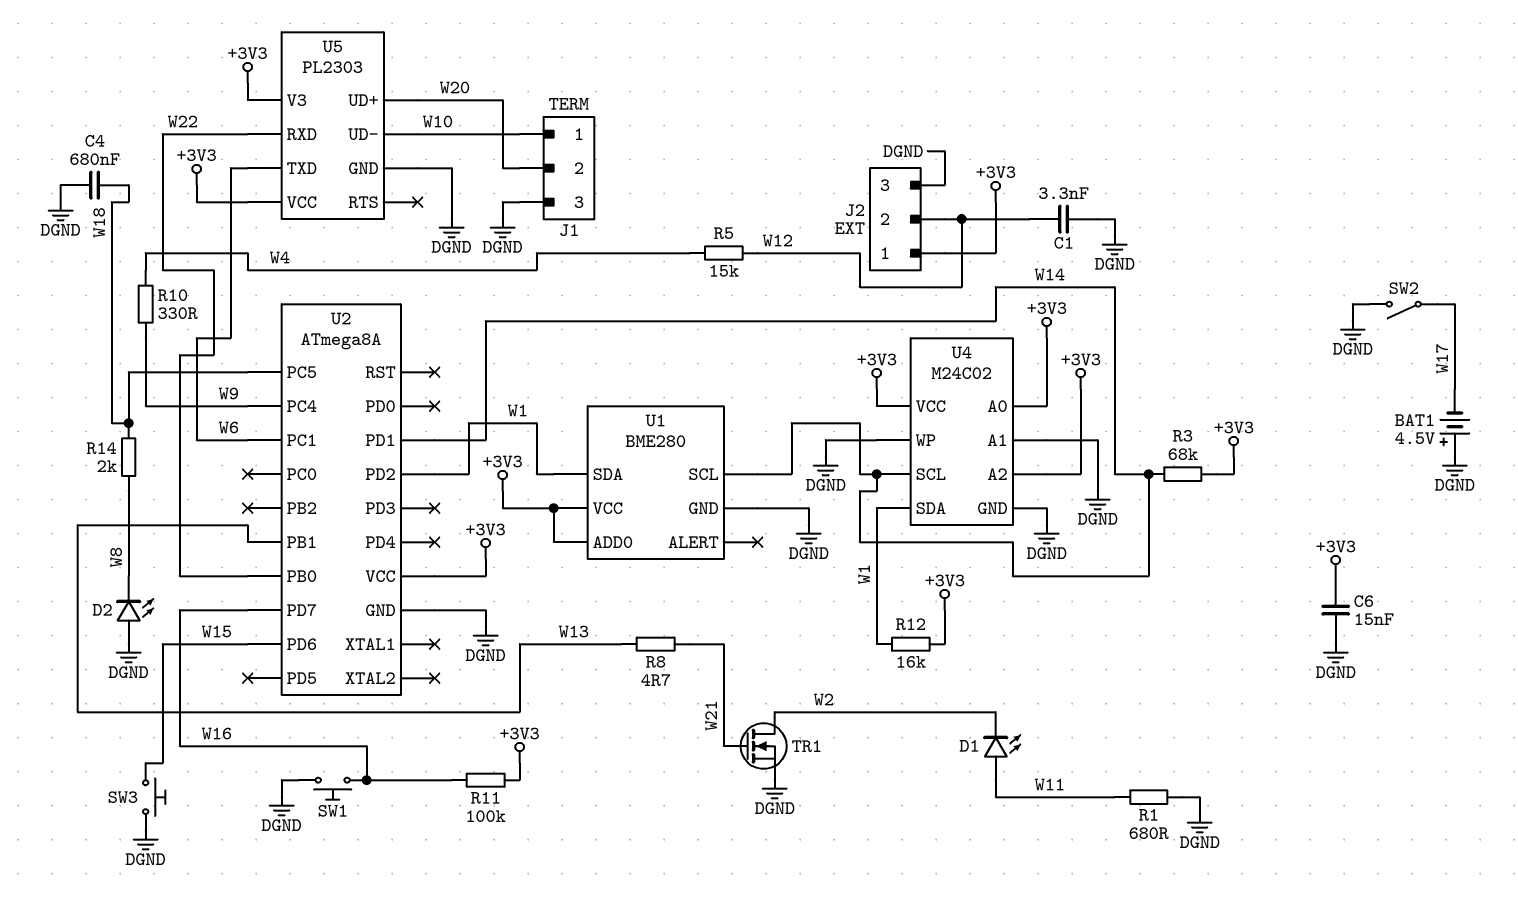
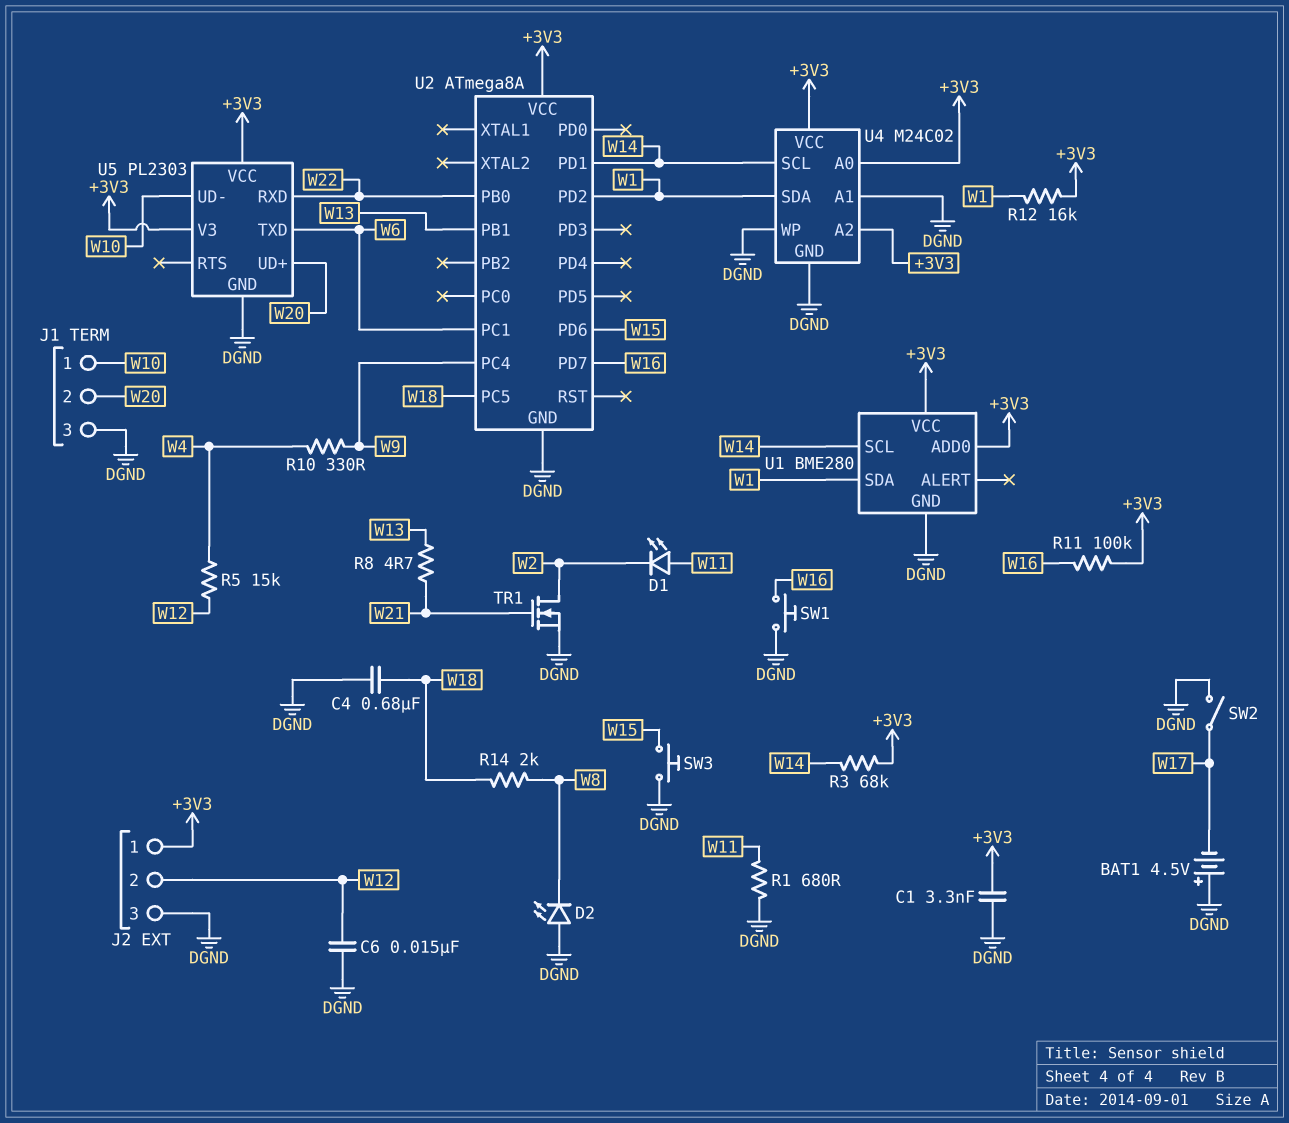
C1: 3.3nF (DGND, W12) -> 3.3nF (+3V3, DGND)
C6: 15nF (+3V3, DGND) -> 15nF (DGND, W12)

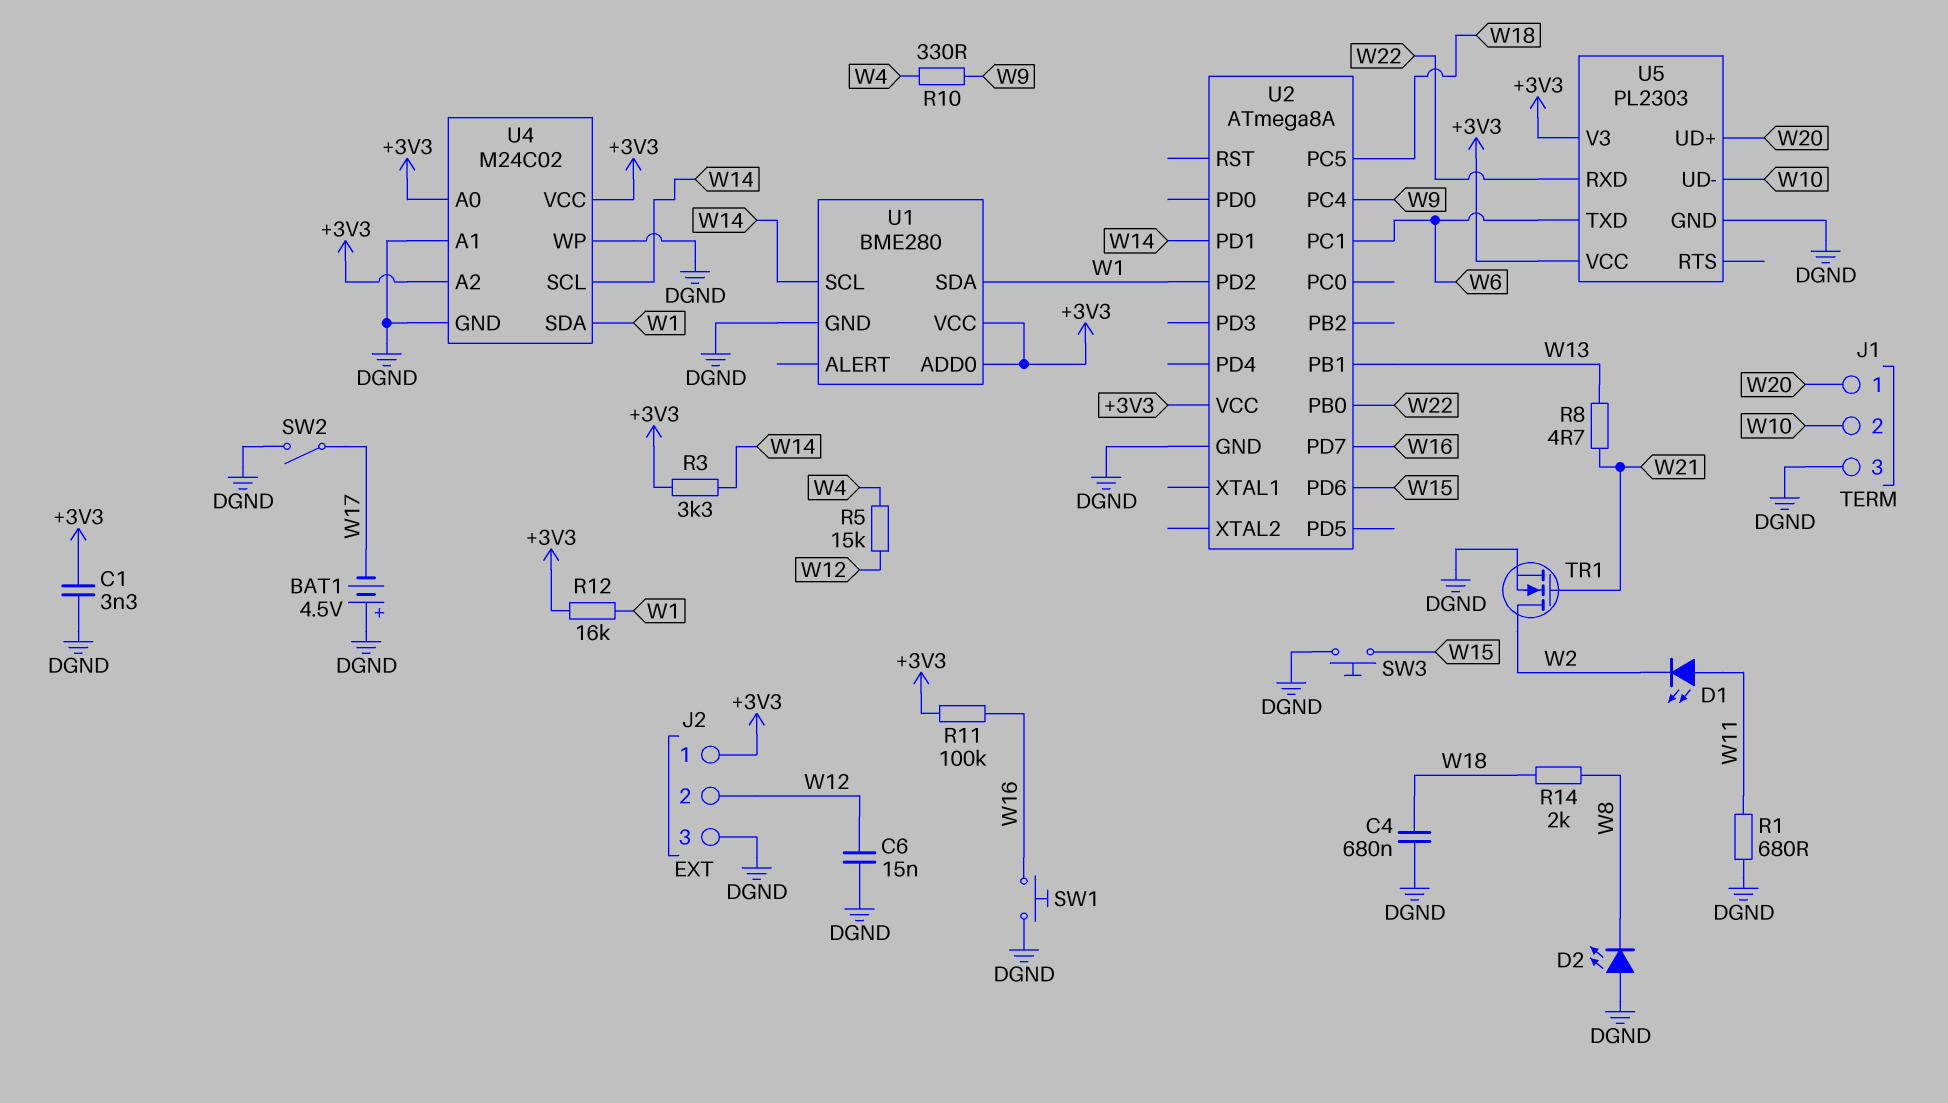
J1 pin 1: W10 -> W20
J1 pin 2: W20 -> W10
R3: 68k (+3V3, W14) -> 3.3k (+3V3, W14)

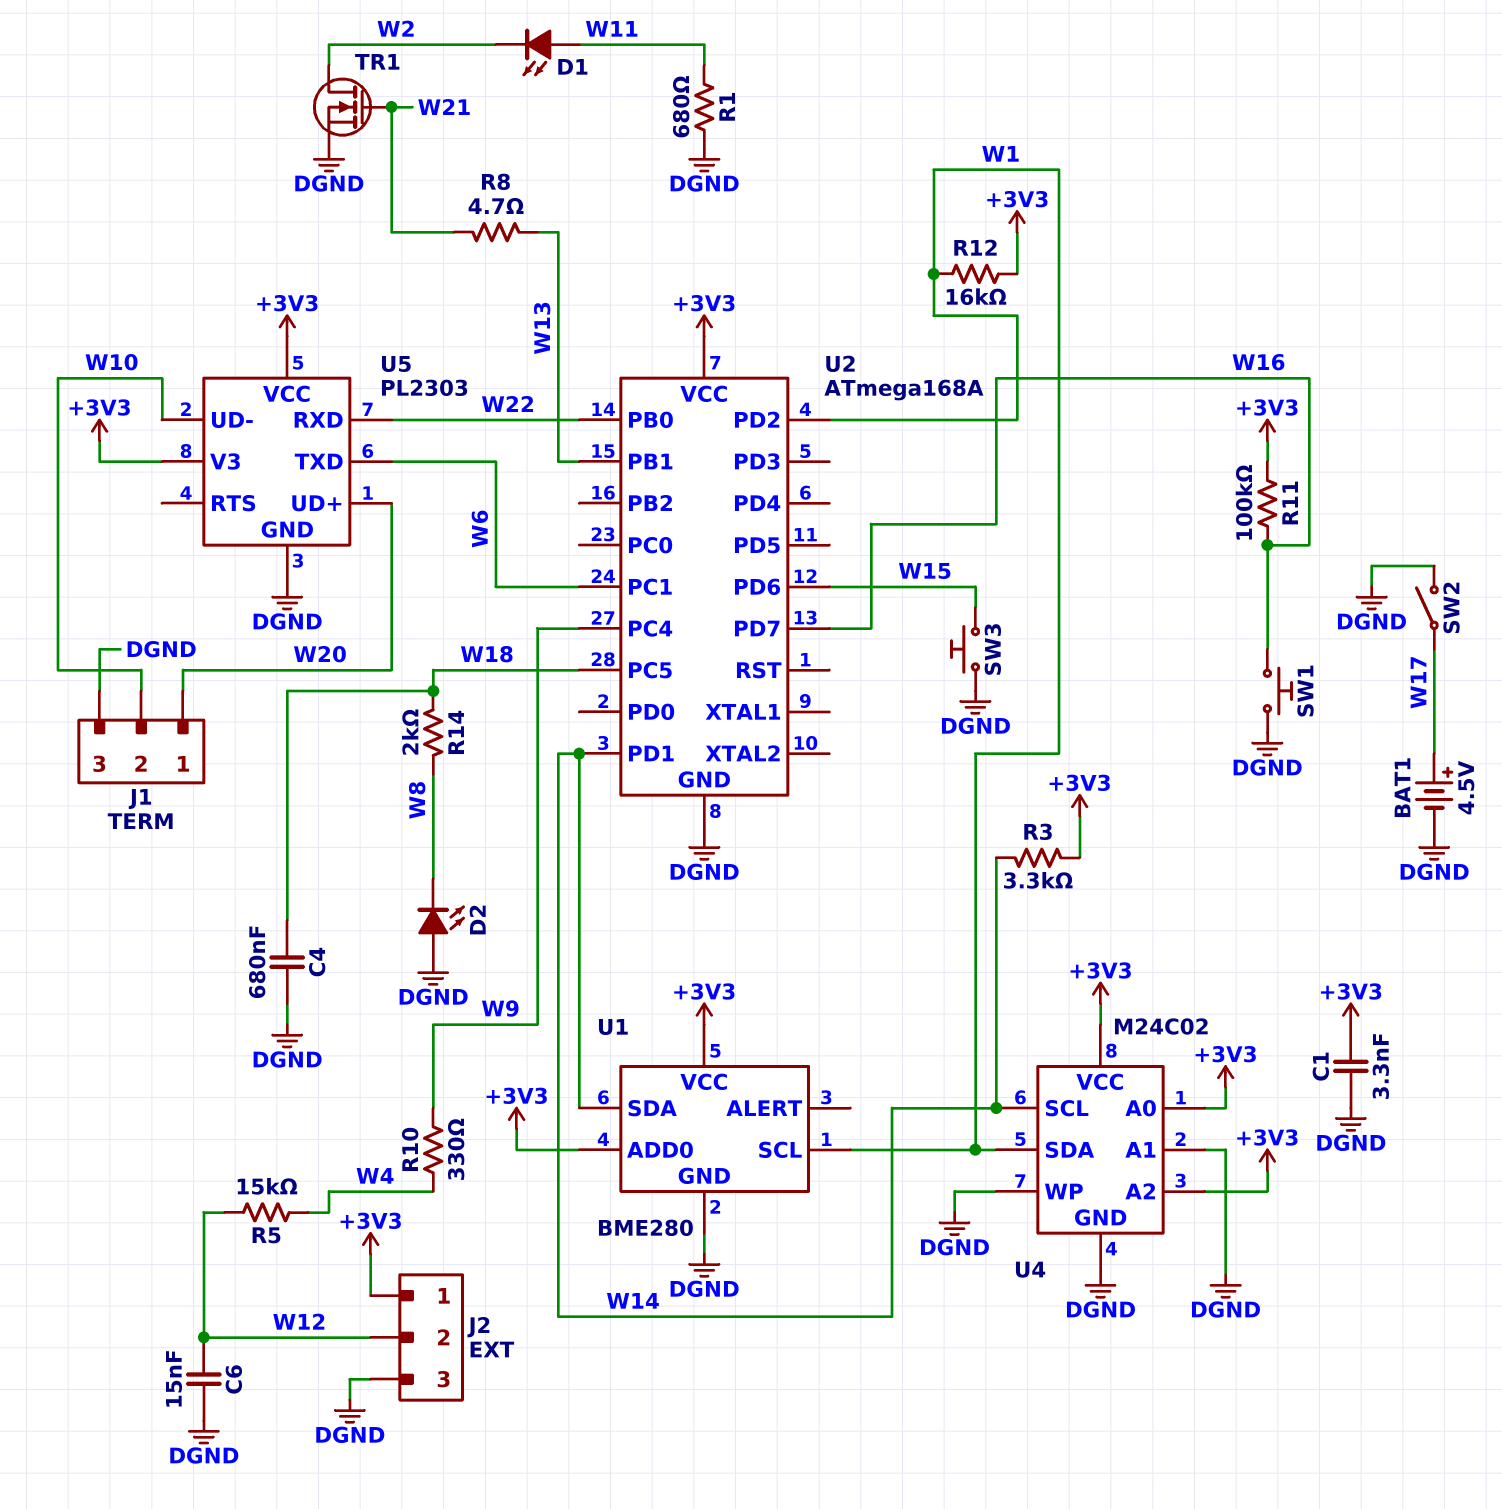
BAT1: 4.5V (plus DGND, minus W17) -> 4.5V (plus W17, minus DGND)
U1 pin SCL: W14 -> W1
U1 pin SDA: W1 -> W14
U2: ATmega8A -> ATmega168A

